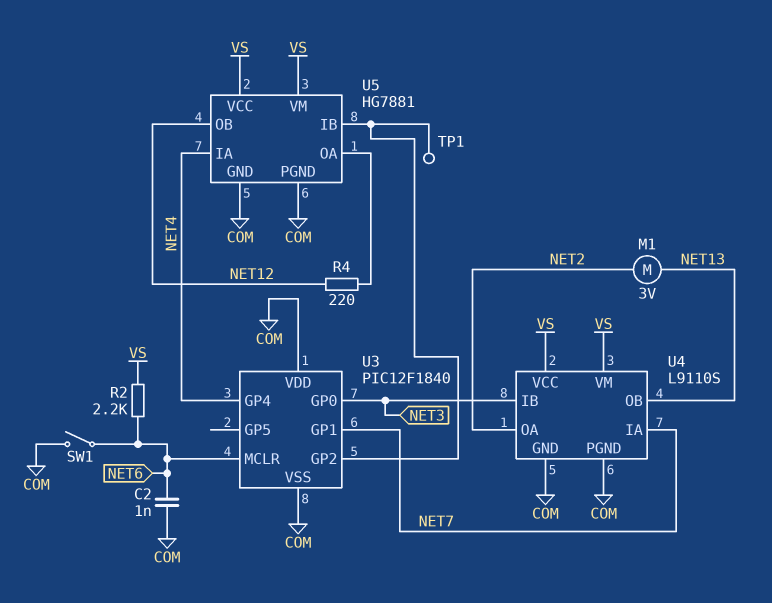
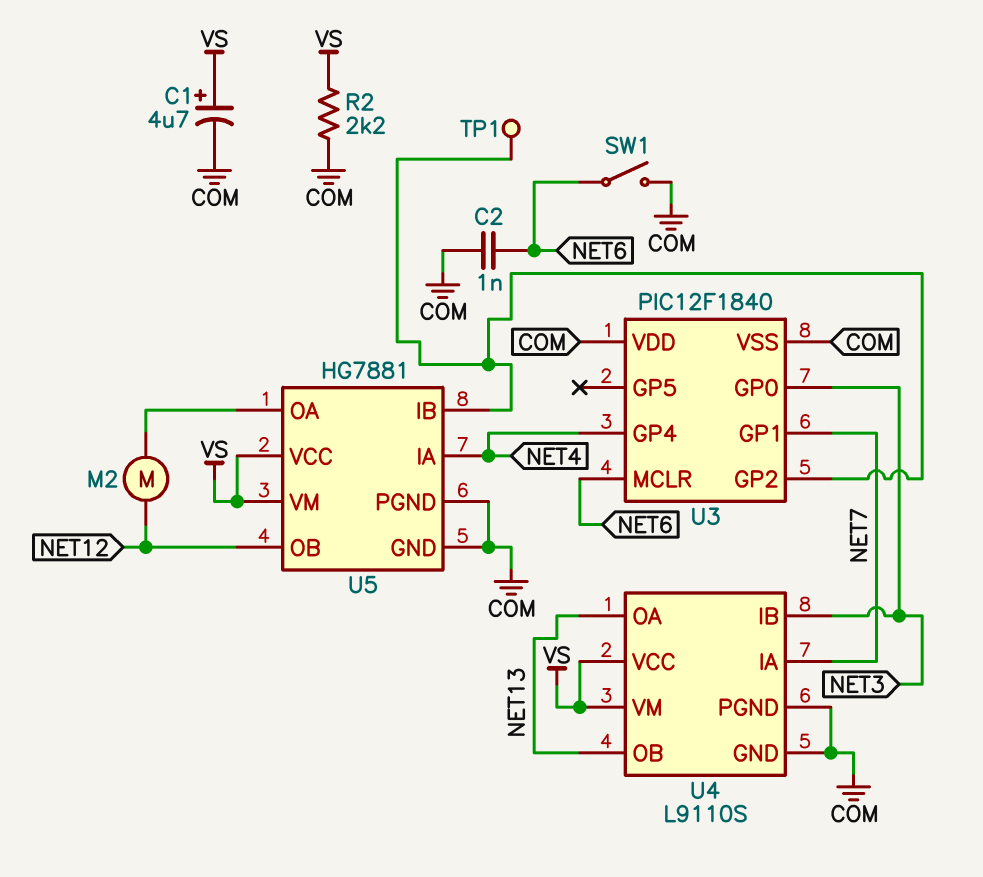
C1: none -> 4.7uF (plus VS, minus COM)
M1: motor 3V (NET2, NET13) -> none
M2: none -> motor (NET12, U5/OA)
R2: 2.2k (NET6, VS) -> 2.2k (COM, VS)
R4: 220 (NET12, U5/OA) -> none
U4 pin OA: NET2 -> NET13

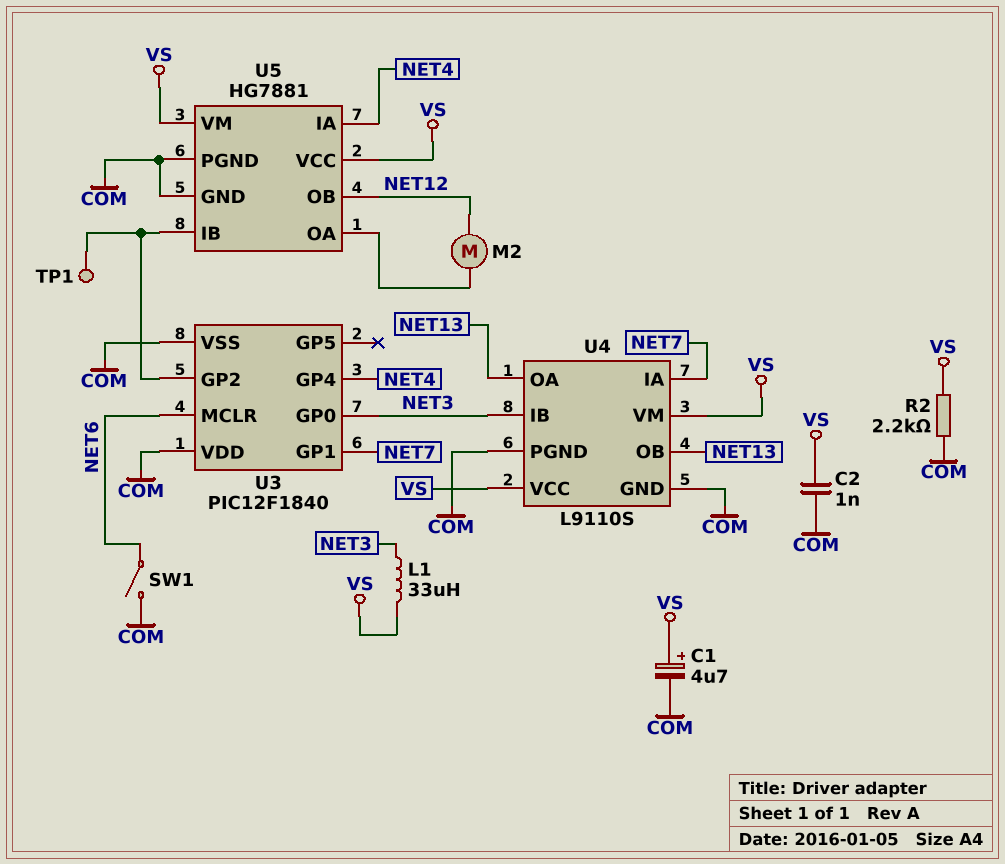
C2: 1nF (COM, NET6) -> 1nF (COM, VS)
L1: none -> 33uH (NET3, VS)

